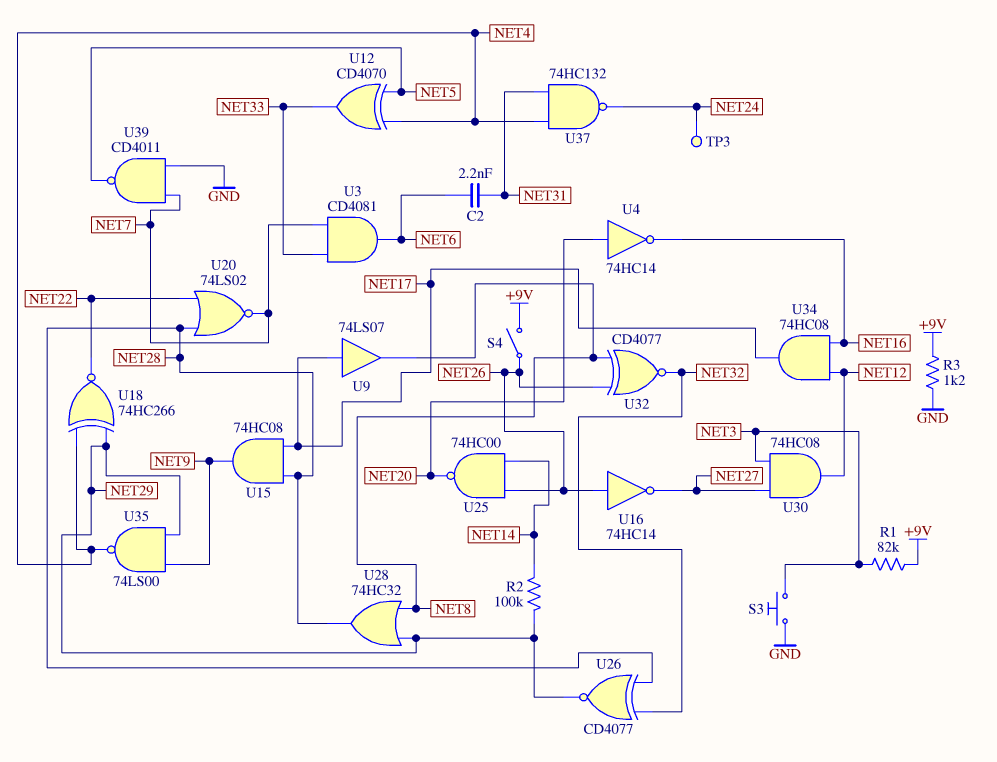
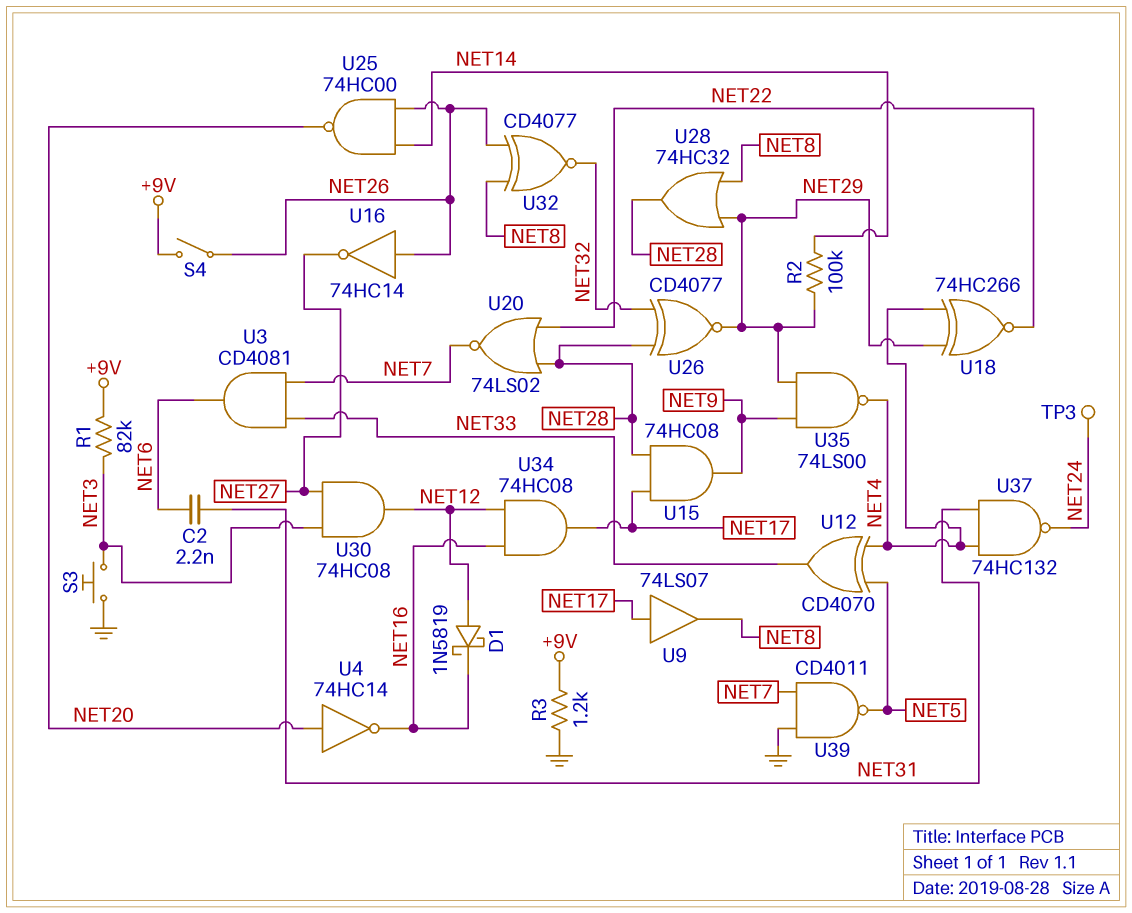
D1: none -> schottky 1N5819 (A NET12, K NET16)

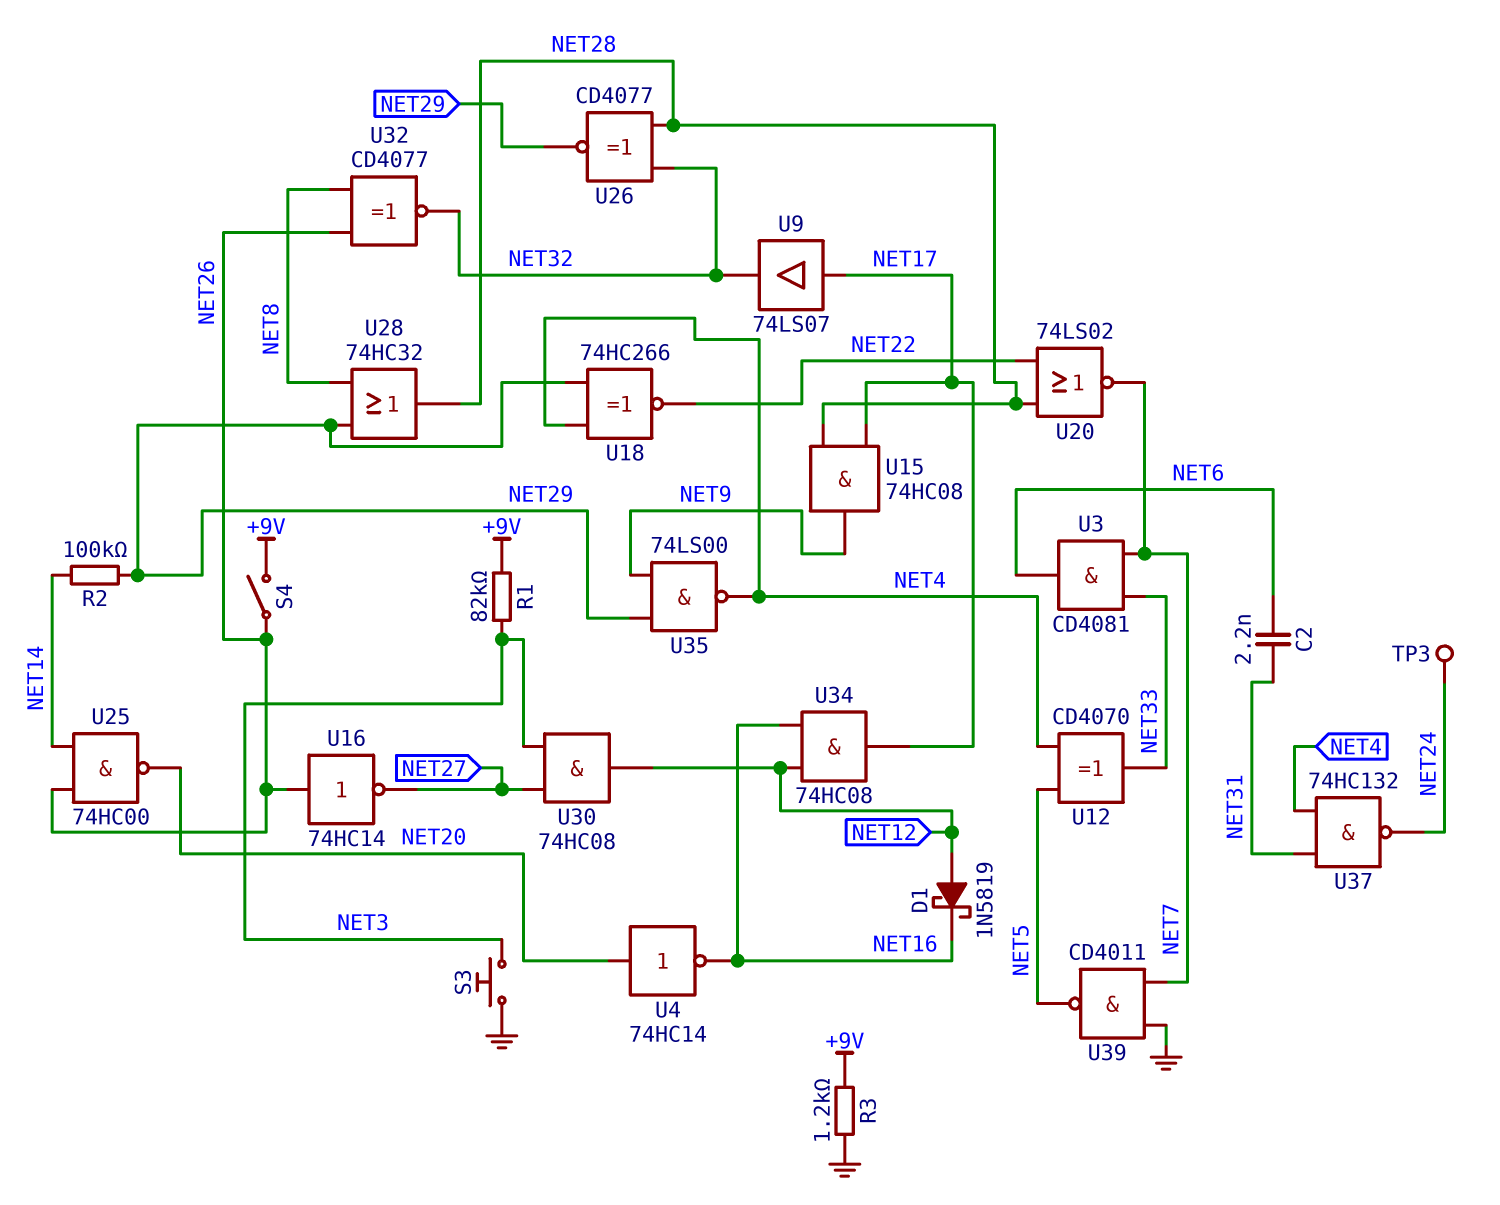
U9: buffer 74LS07 (in NET17, out NET8) -> buffer 74LS07 (in NET17, out NET32)

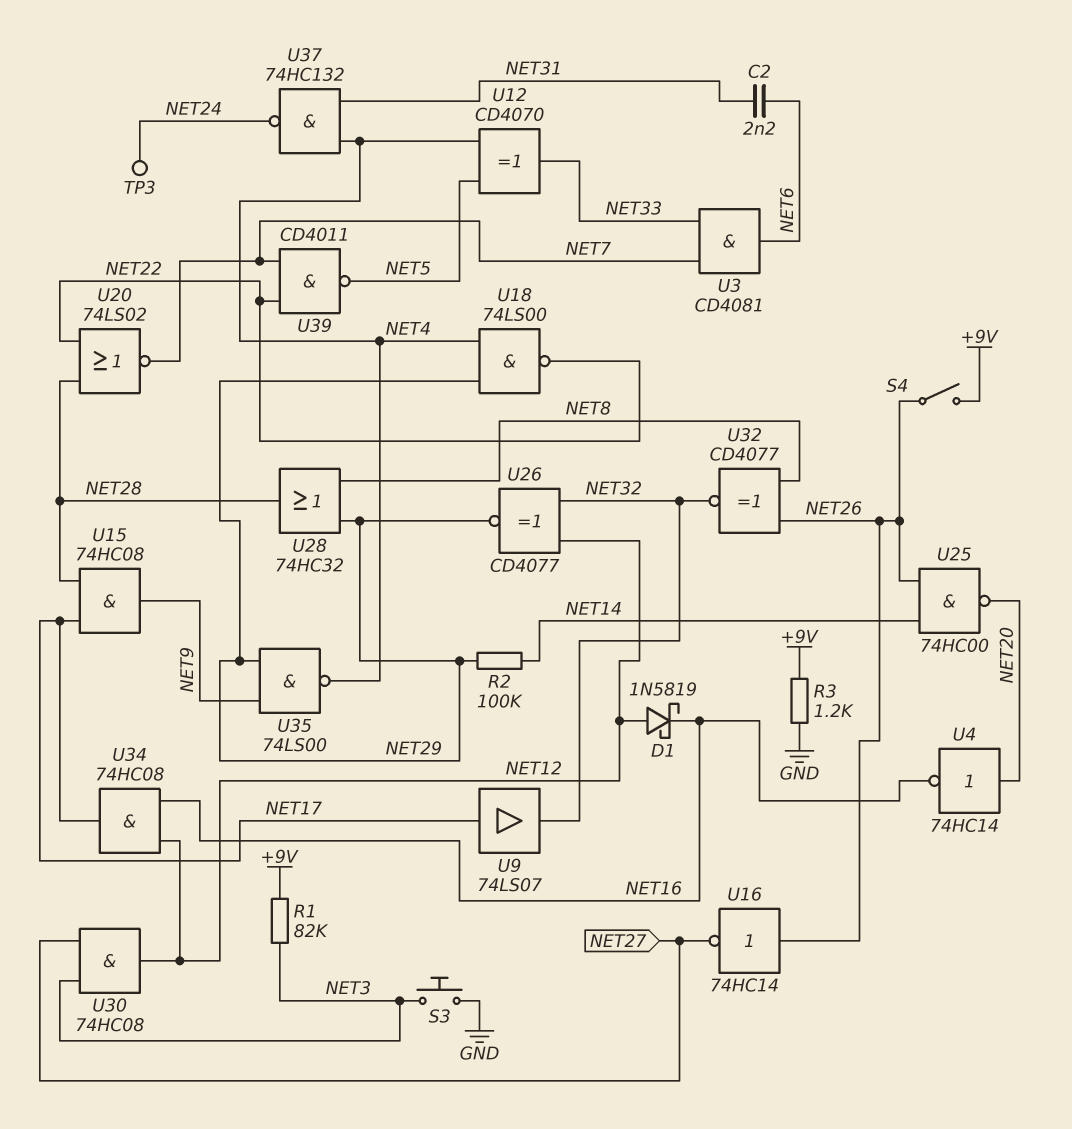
U18: XNOR 74HC266 (in NET4, in NET29, out NET22) -> NAND 74LS00 (in NET4, in NET29, out NET22)
U26: XNOR CD4077 (in NET28, in NET32, out NET29) -> XNOR CD4077 (in NET12, in NET32, out NET29)
U39: NAND CD4011 (in GND, in NET7, out NET5) -> NAND CD4011 (in NET7, in NET22, out NET5)

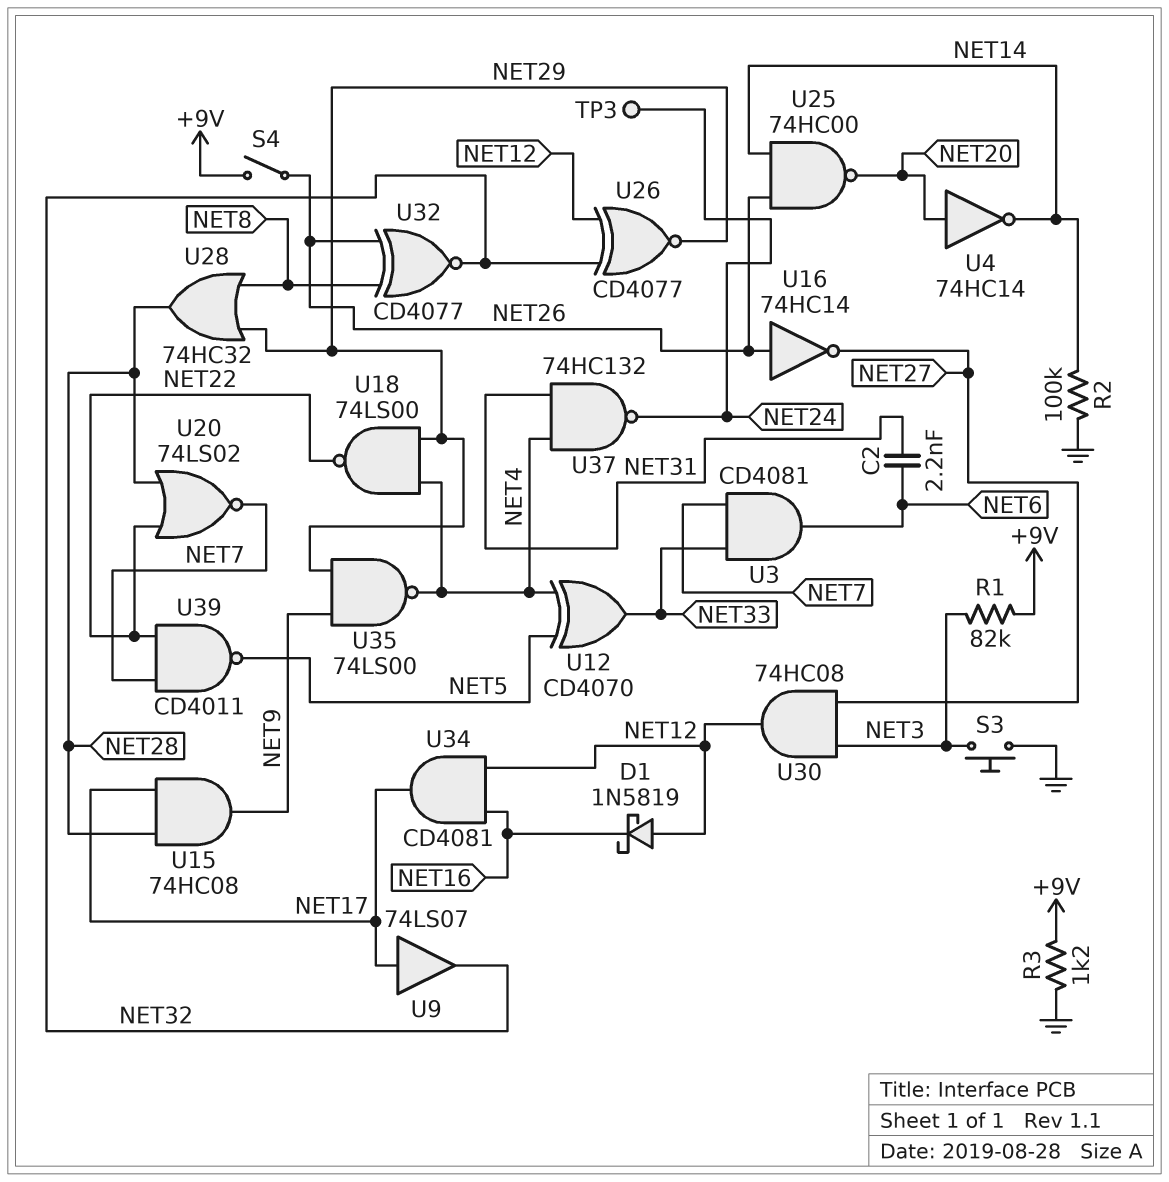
R2: 100k (NET14, NET29) -> 100k (GND, NET14)
U4: NOT 74HC14 (in NET20, out NET16) -> NOT 74HC14 (in NET20, out NET14)
U34: AND 74HC08 (in NET12, in NET16, out NET17) -> AND CD4081 (in NET12, in NET16, out NET17)

